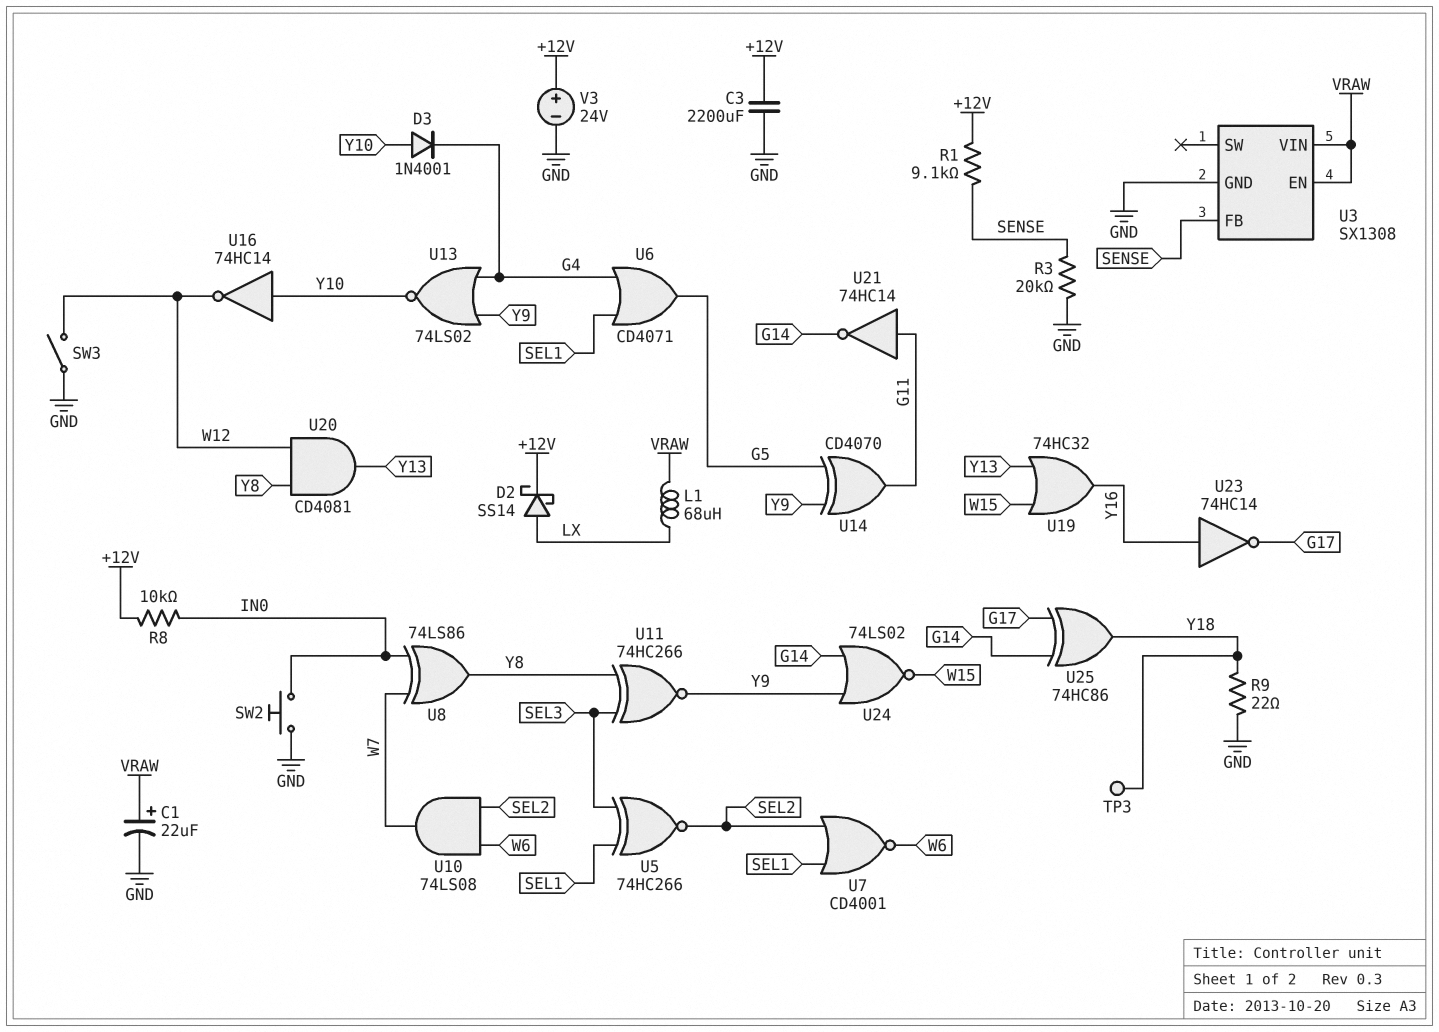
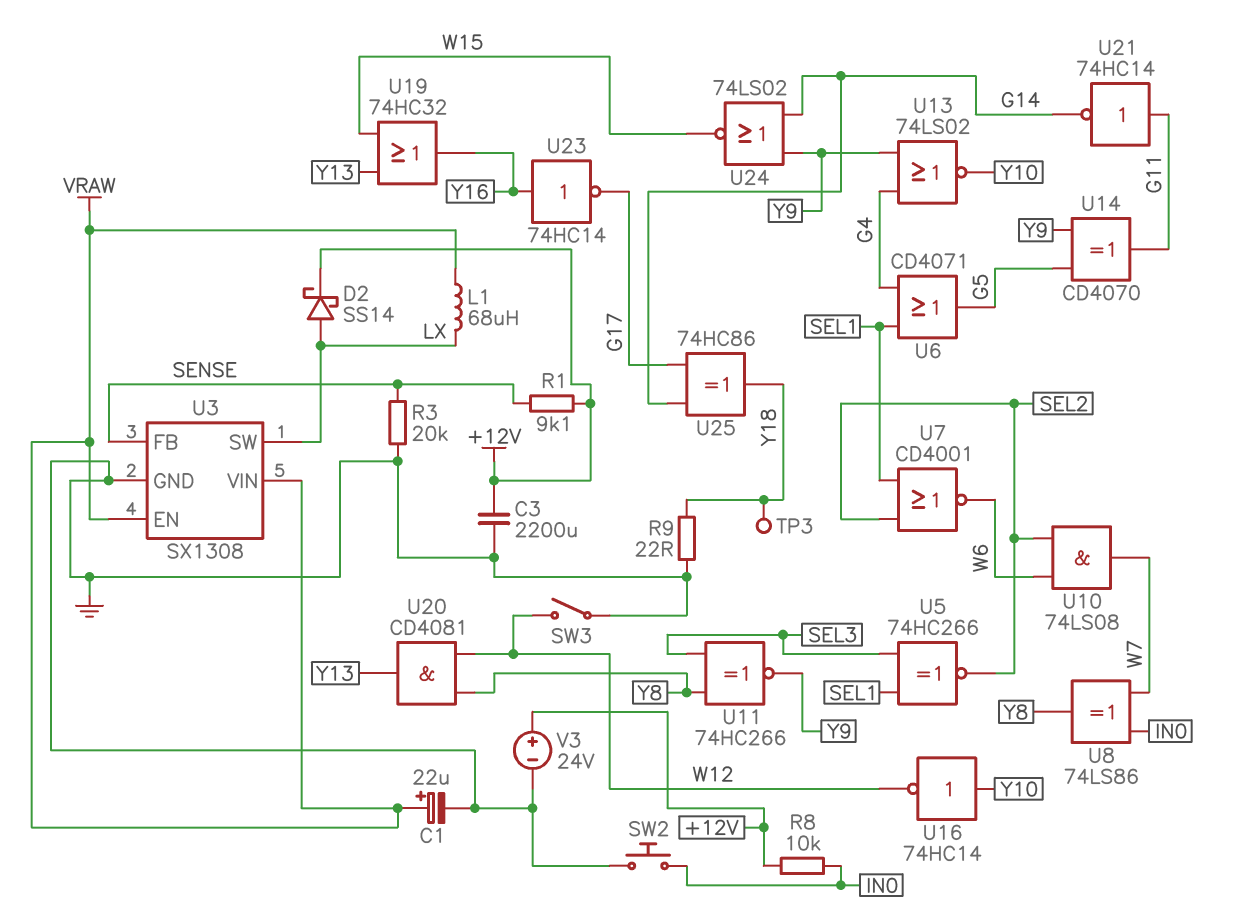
D3: diode 1N4001 (A Y10, K G4) -> none
U3 pin SW: none -> LX

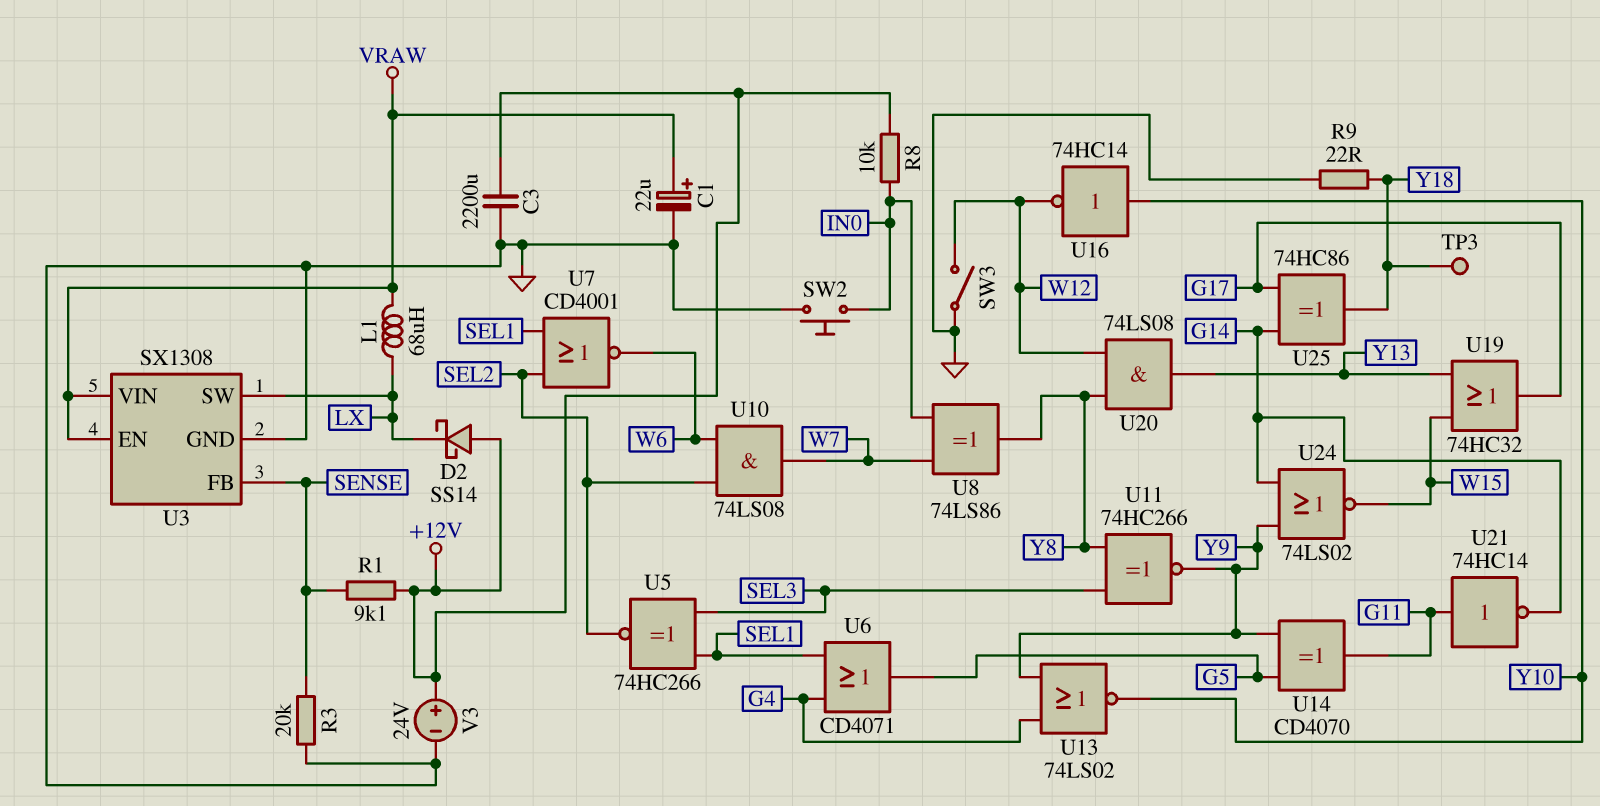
D2: schottky SS14 (A LX, K +12V) -> schottky SS14 (A +12V, K LX)
U19: OR 74HC32 (in W15, in Y13, out Y16) -> OR 74HC32 (in W15, in Y13, out G17)
U20: AND CD4081 (in W12, in Y8, out Y13) -> AND 74LS08 (in W12, in Y8, out Y13)
U23: NOT 74HC14 (in Y16, out G17) -> none

